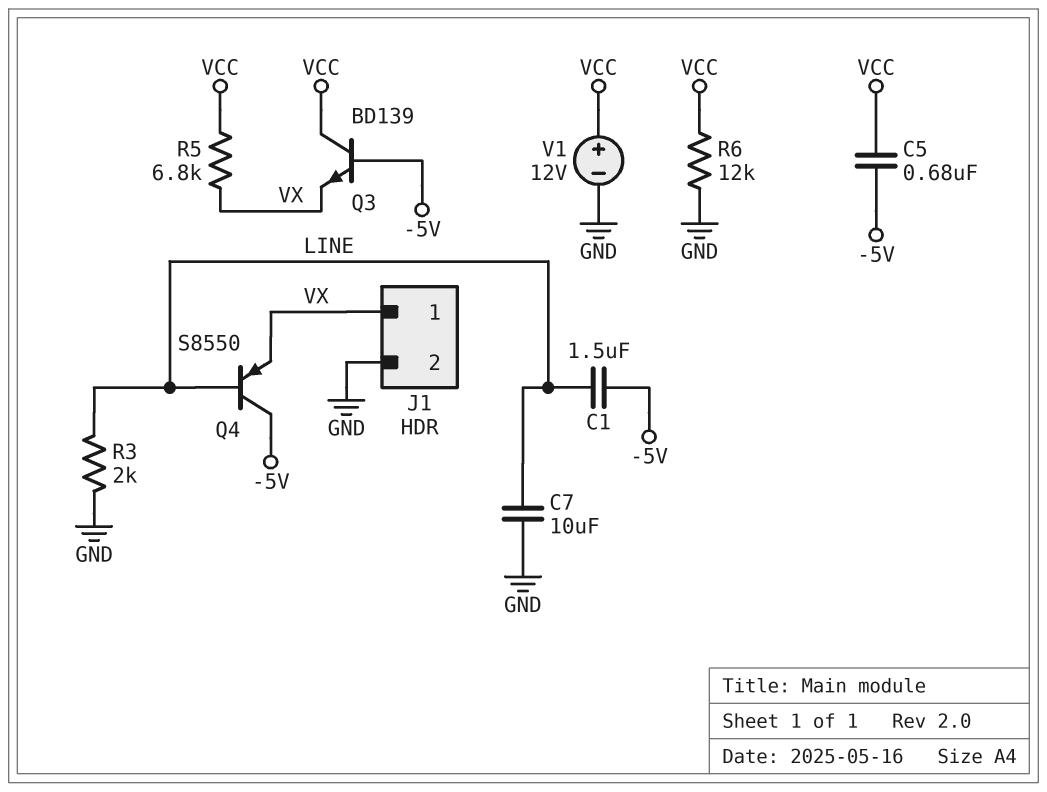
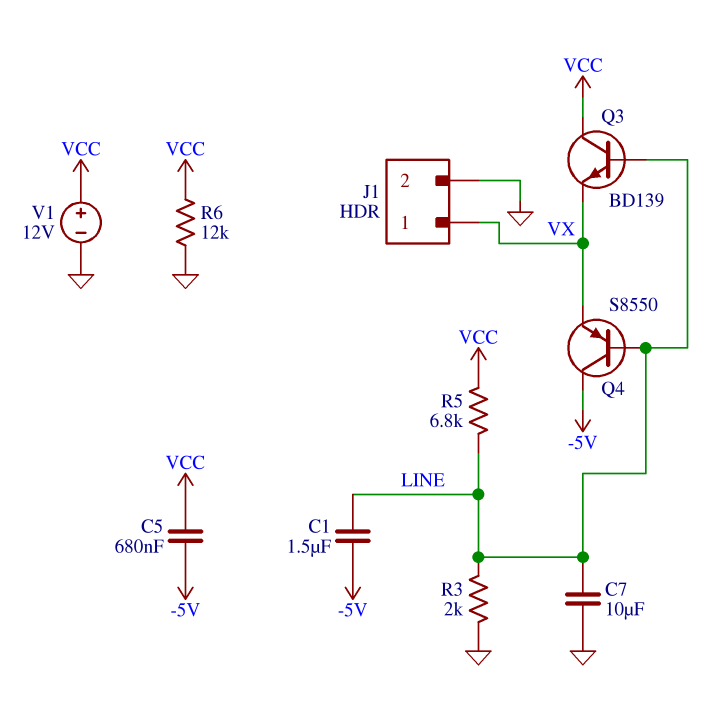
Q3: NPN BD139 (B -5V, C VCC, E VX) -> NPN BD139 (B LINE, C VCC, E VX)
R5: 6.8k (VCC, VX) -> 6.8k (LINE, VCC)

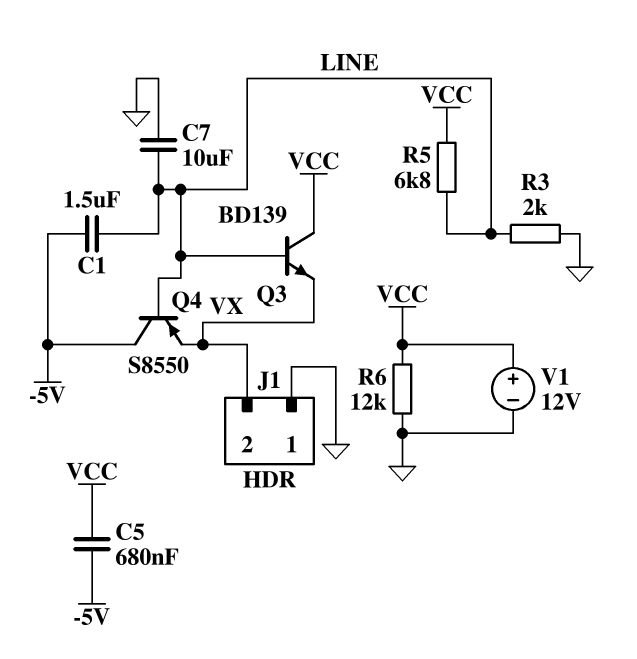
J1 pin 1: VX -> GND
J1 pin 2: GND -> VX

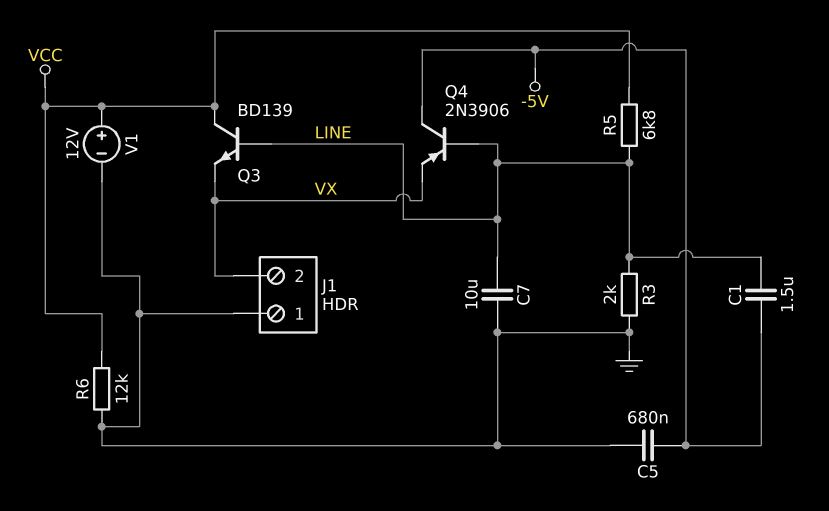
C5: 680nF (-5V, VCC) -> 680nF (-5V, GND)
Q4: PNP S8550 (B LINE, C -5V, E VX) -> PNP 2N3906 (B LINE, C -5V, E VX)

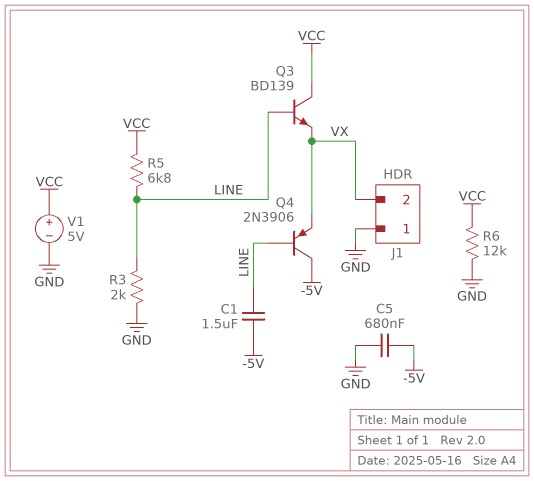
C7: 10uF (GND, LINE) -> none
V1: 12V (plus VCC, minus GND) -> 5V (plus VCC, minus GND)

